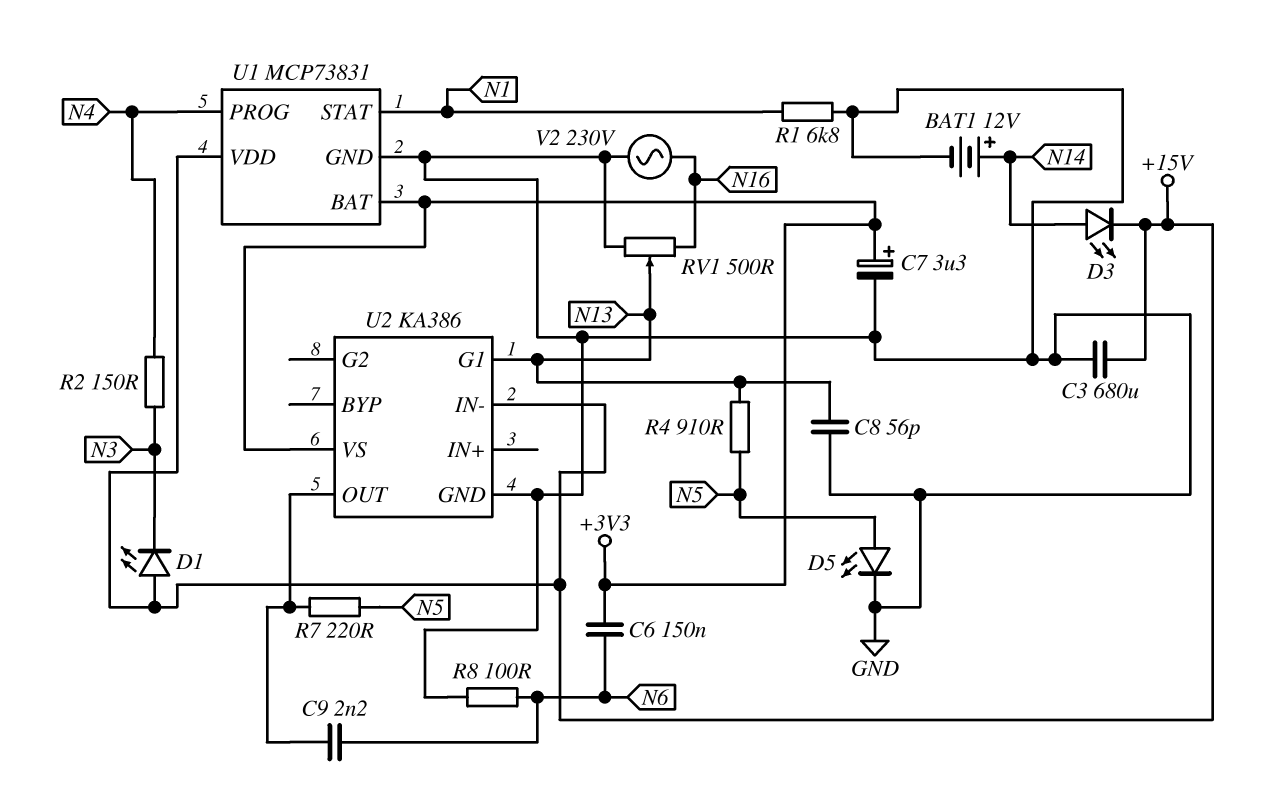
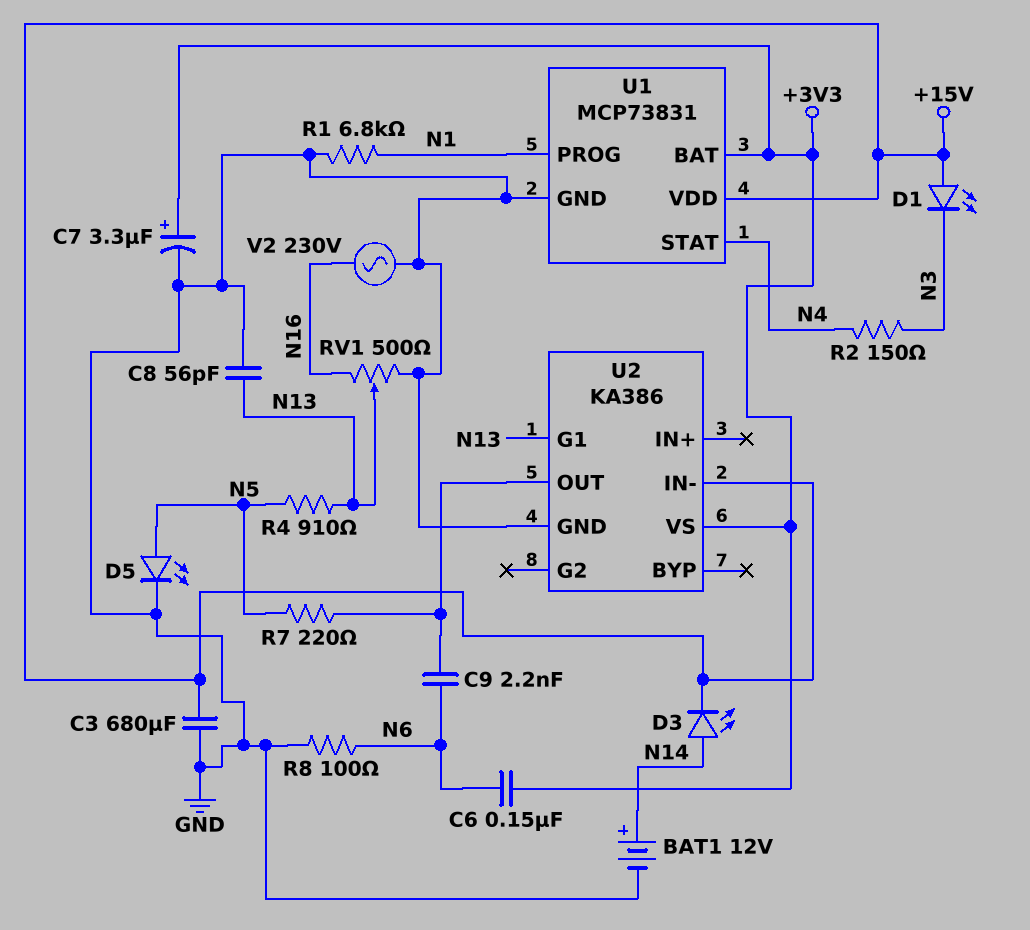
U1 pin PROG: N4 -> N1
U1 pin STAT: N1 -> N4

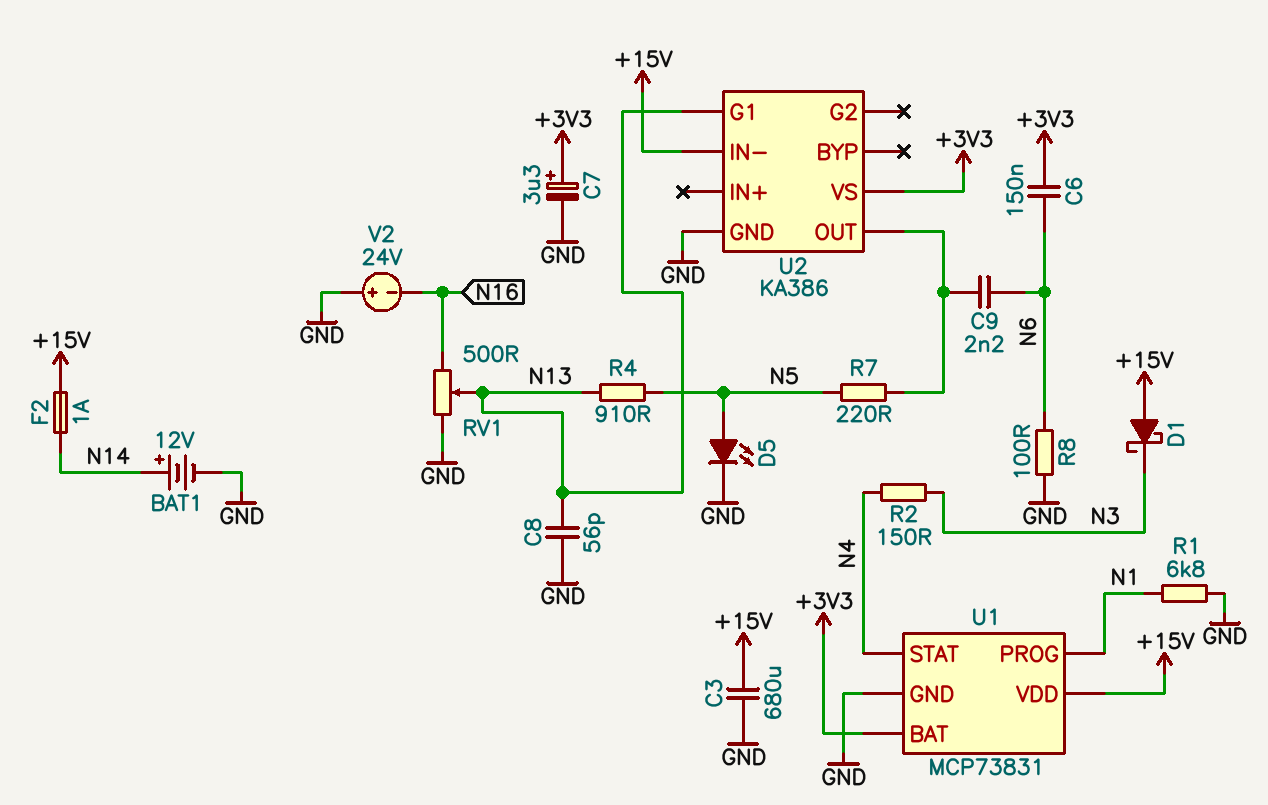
D1: LED (A +15V, K N3) -> schottky (A +15V, K N3)
D3: LED (A N14, K +15V) -> none
F2: none -> 1A (+15V, N14)
V2: AC 230V (GND, N16) -> 24V (plus GND, minus N16)

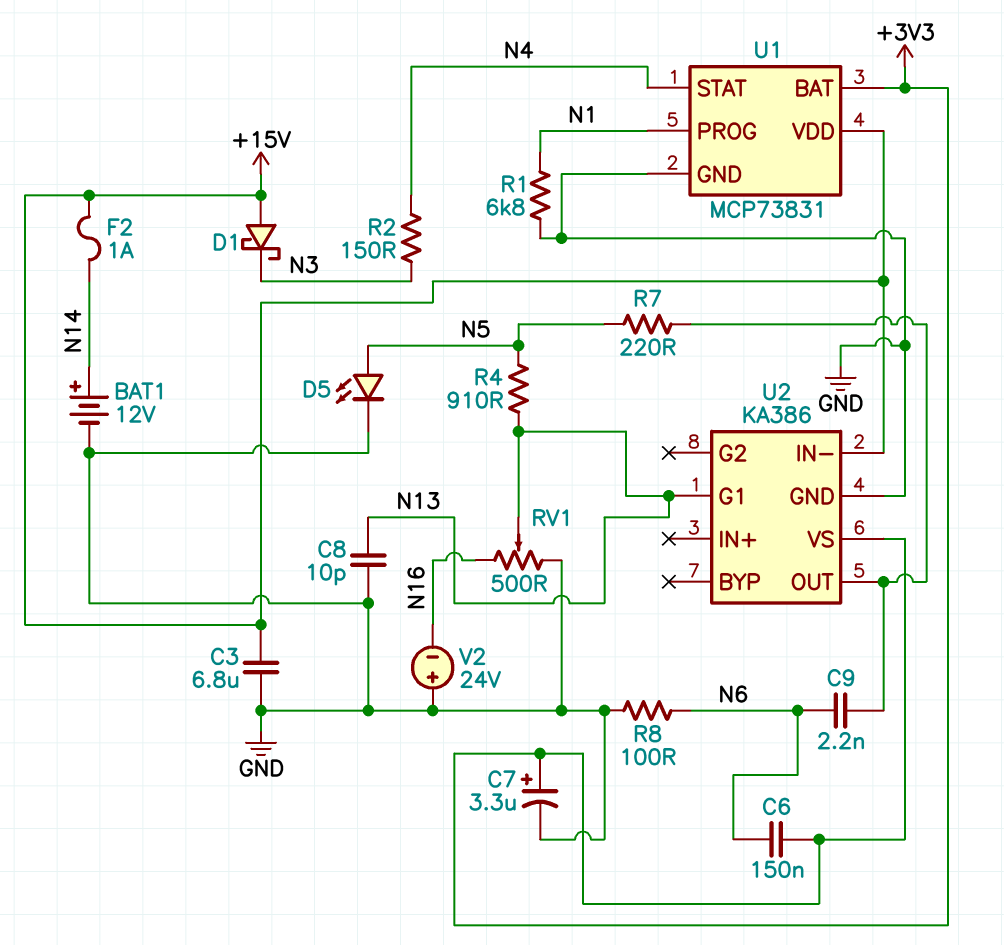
C3: 680uF (+15V, GND) -> 6.8uF (+15V, GND)
C8: 56pF (GND, N13) -> 10pF (GND, N13)

